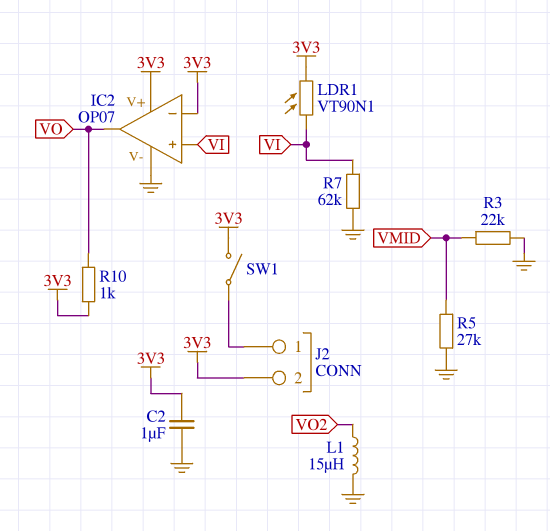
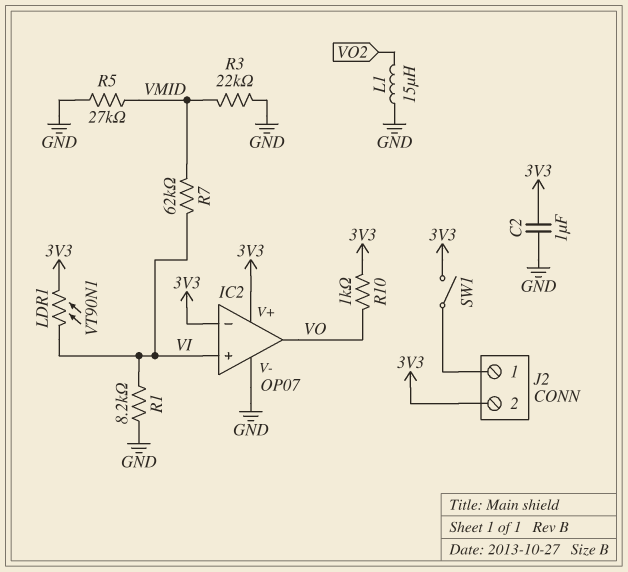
R1: none -> 8.2k (GND, VI)
R7: 62k (GND, VI) -> 62k (VI, VMID)

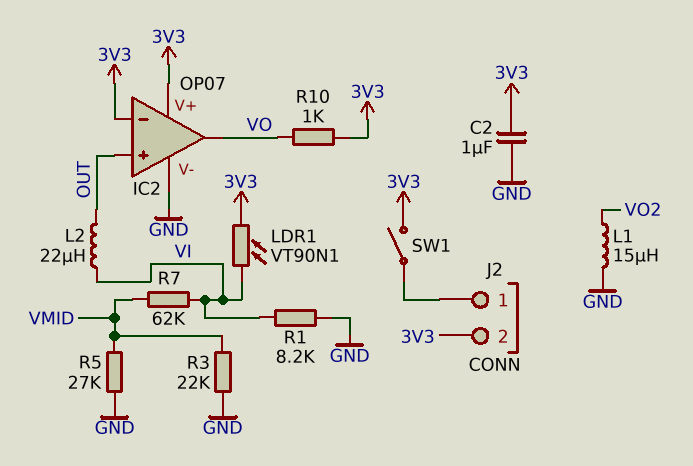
IC2 pin in+: VI -> OUT
L2: none -> 22uH (OUT, VI)

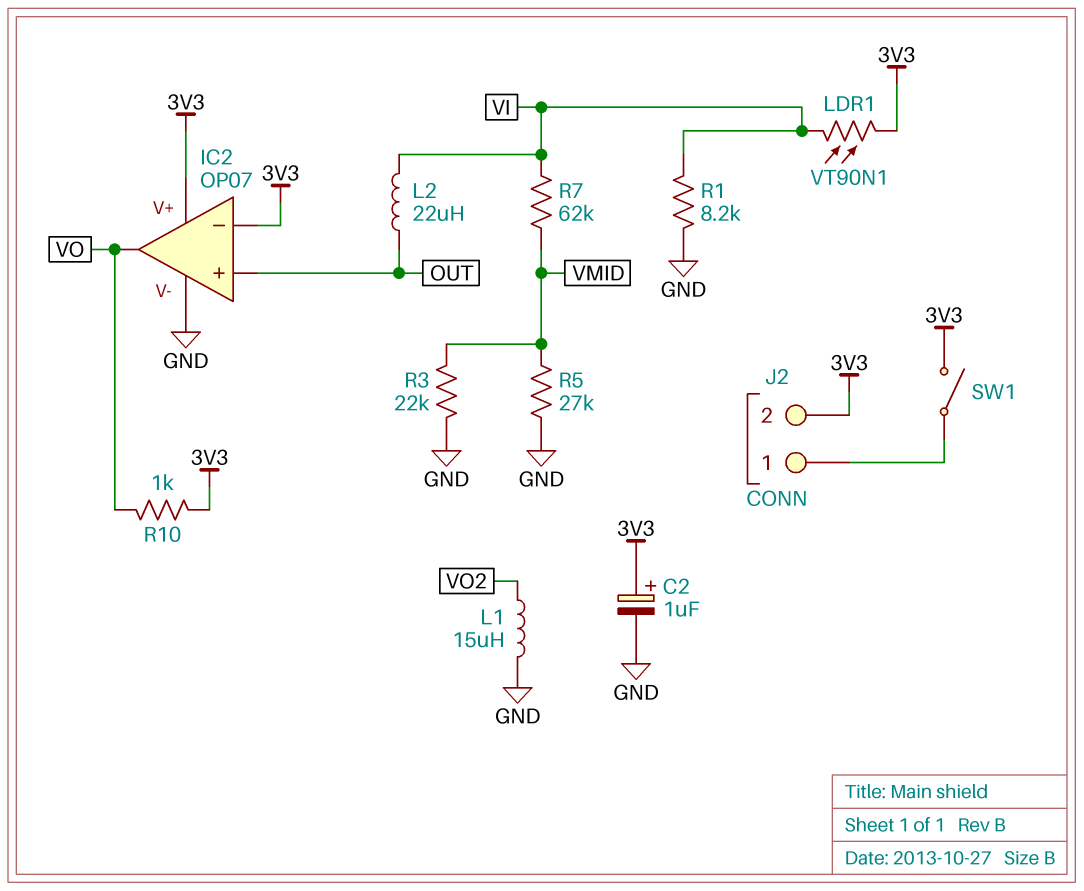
C2: 1uF (3V3, GND) -> 1uF (plus 3V3, minus GND)

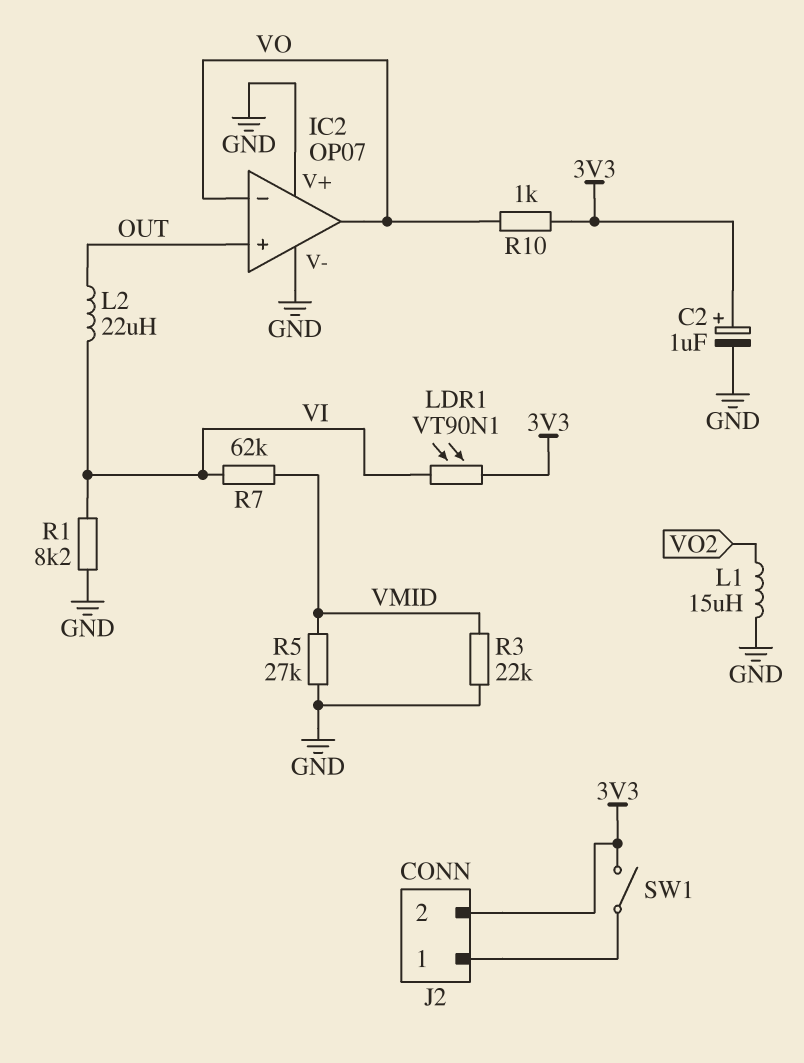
IC2 pin V+: 3V3 -> GND
IC2 pin in-: 3V3 -> VO

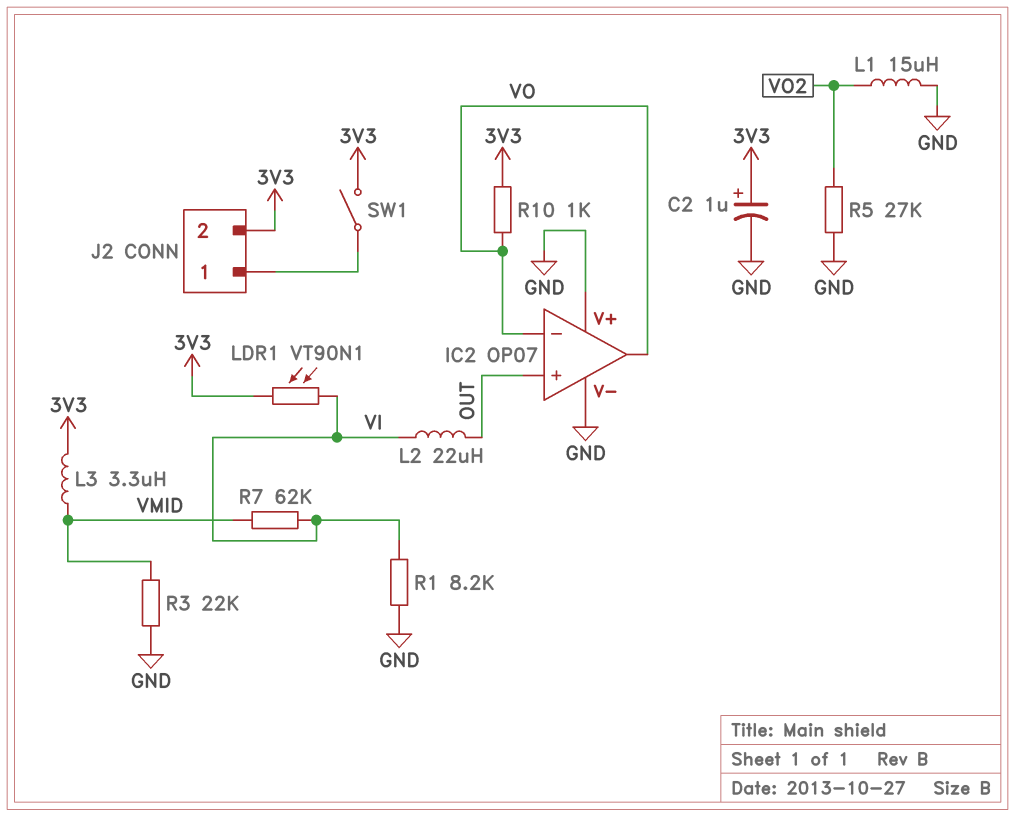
L3: none -> 3.3uH (3V3, VMID)
R5: 27k (GND, VMID) -> 27k (GND, VO2)

